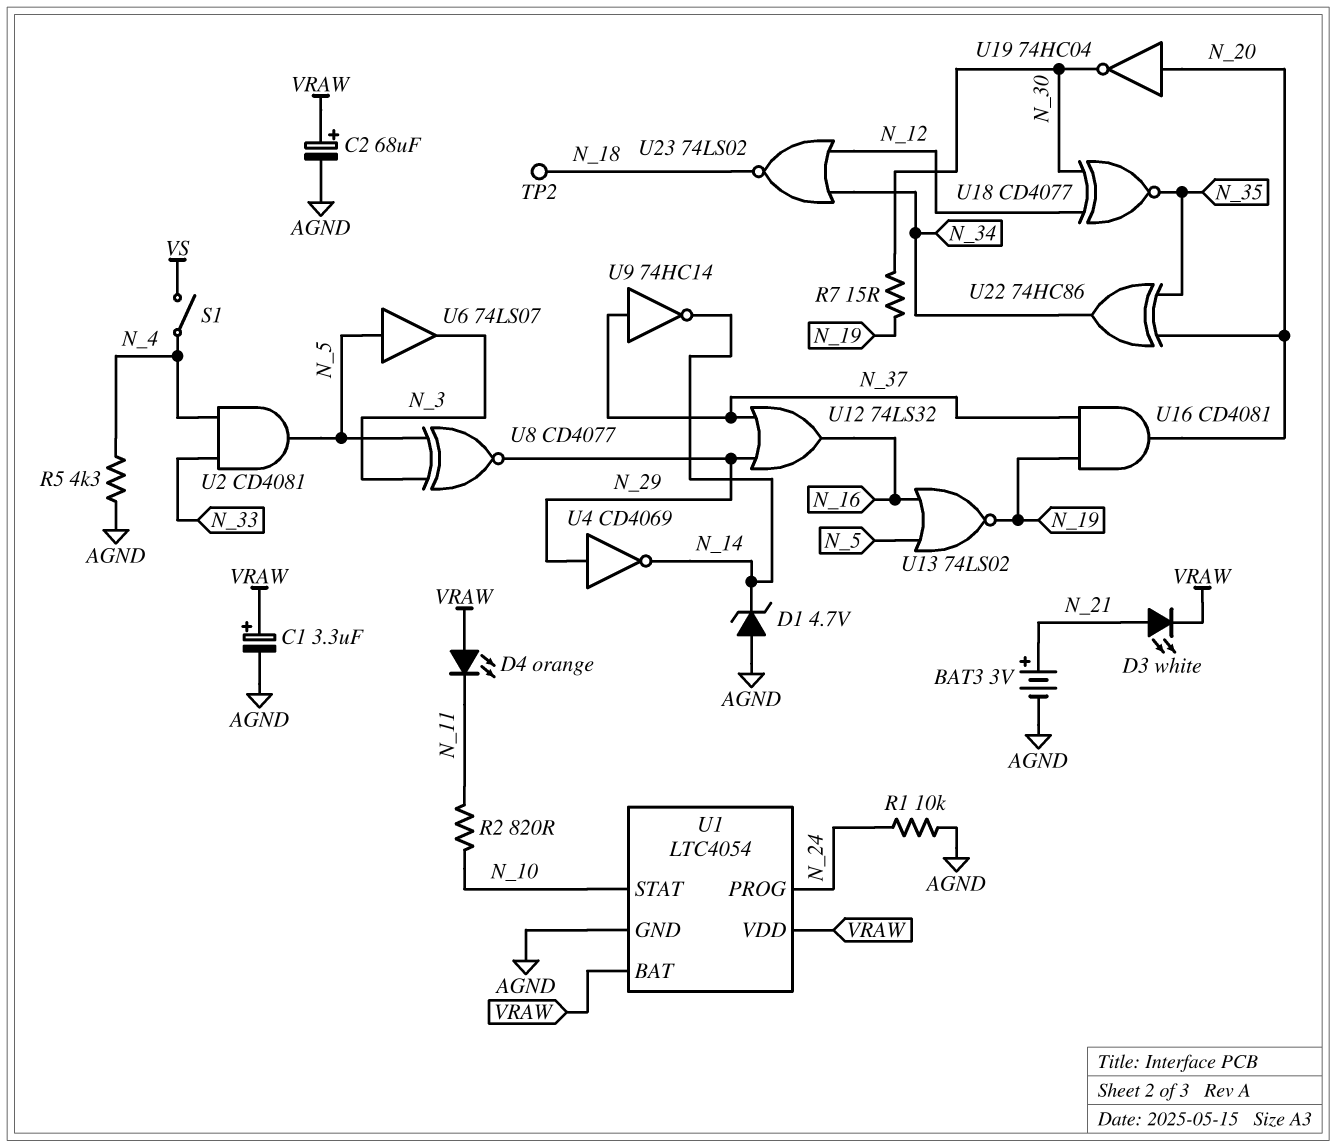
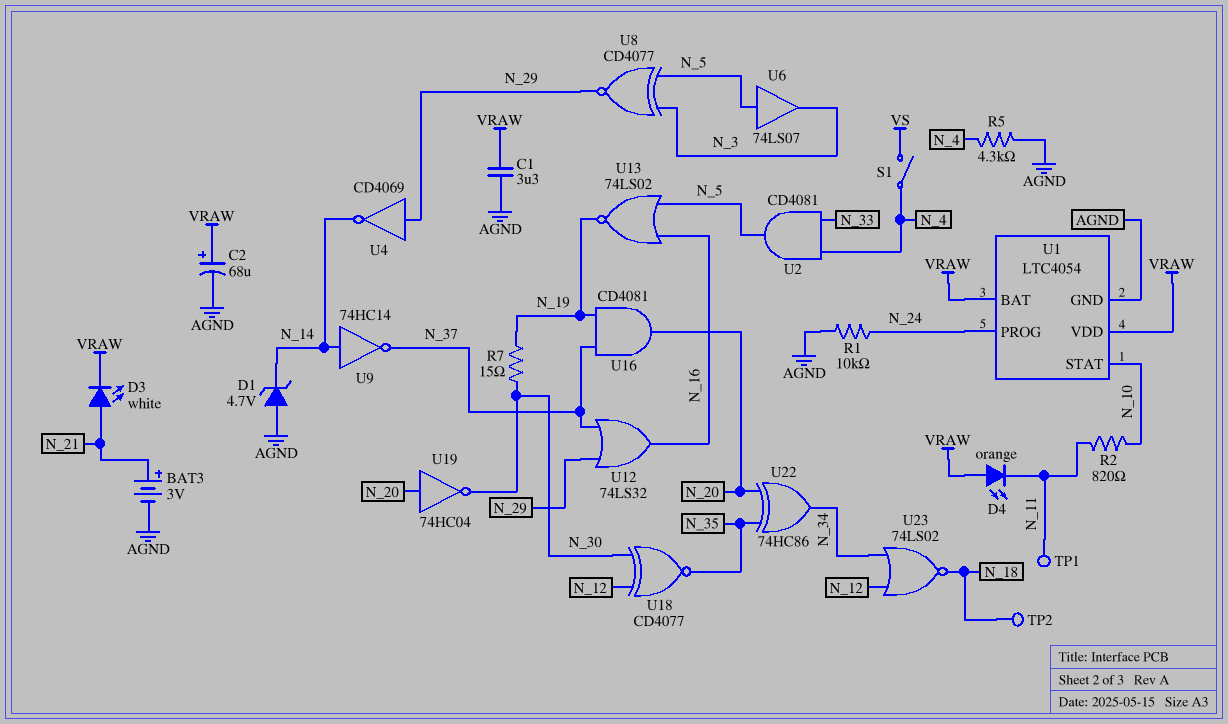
C1: 3.3uF (plus VRAW, minus AGND) -> 3.3uF (AGND, VRAW)
TP1: none -> test point (N_11)
U9: NOT 74HC14 (in N_37, out N_14) -> NOT 74HC14 (in N_14, out N_37)

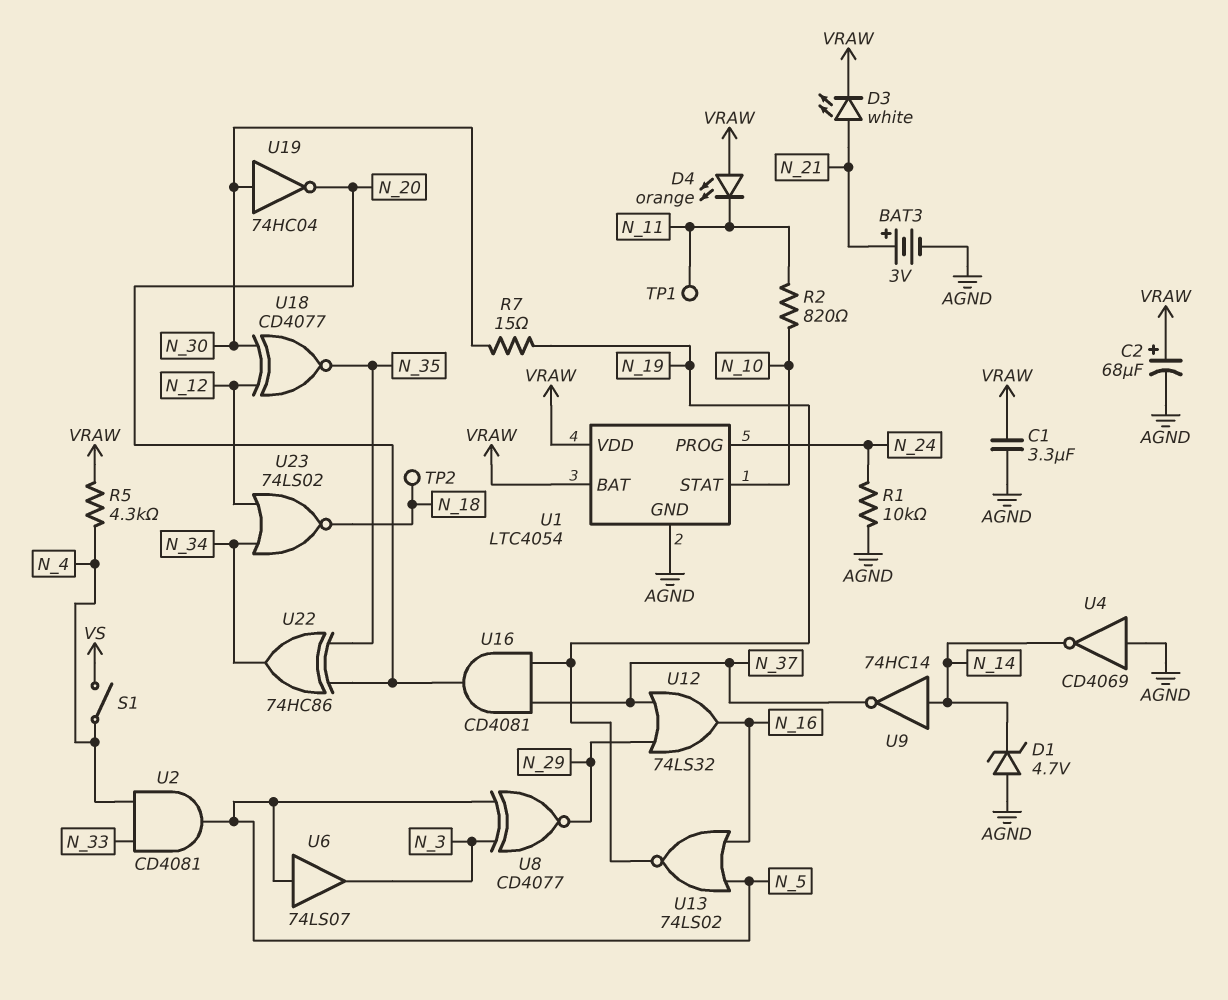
R5: 4.3k (AGND, N_4) -> 4.3k (N_4, VRAW)
U4: NOT CD4069 (in N_29, out N_14) -> NOT CD4069 (in AGND, out N_14)
U19: NOT 74HC04 (in N_20, out N_30) -> NOT 74HC04 (in N_30, out N_20)

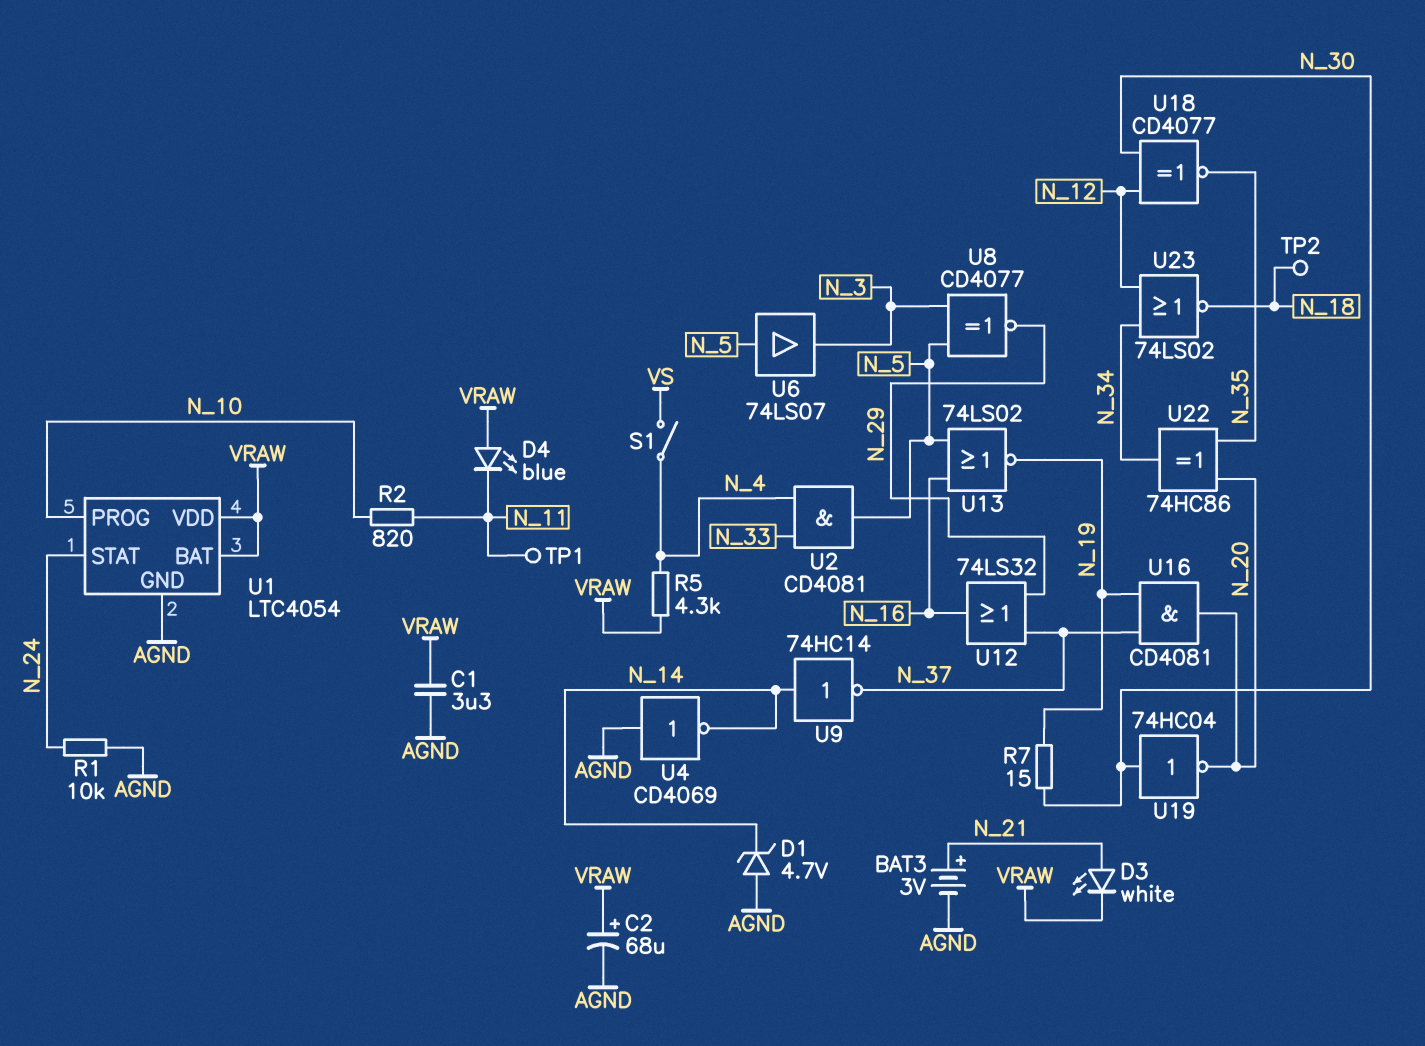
D4: LED orange (A VRAW, K N_11) -> LED blue (A VRAW, K N_11)
U1 pin PROG: N_24 -> N_10
U1 pin STAT: N_10 -> N_24

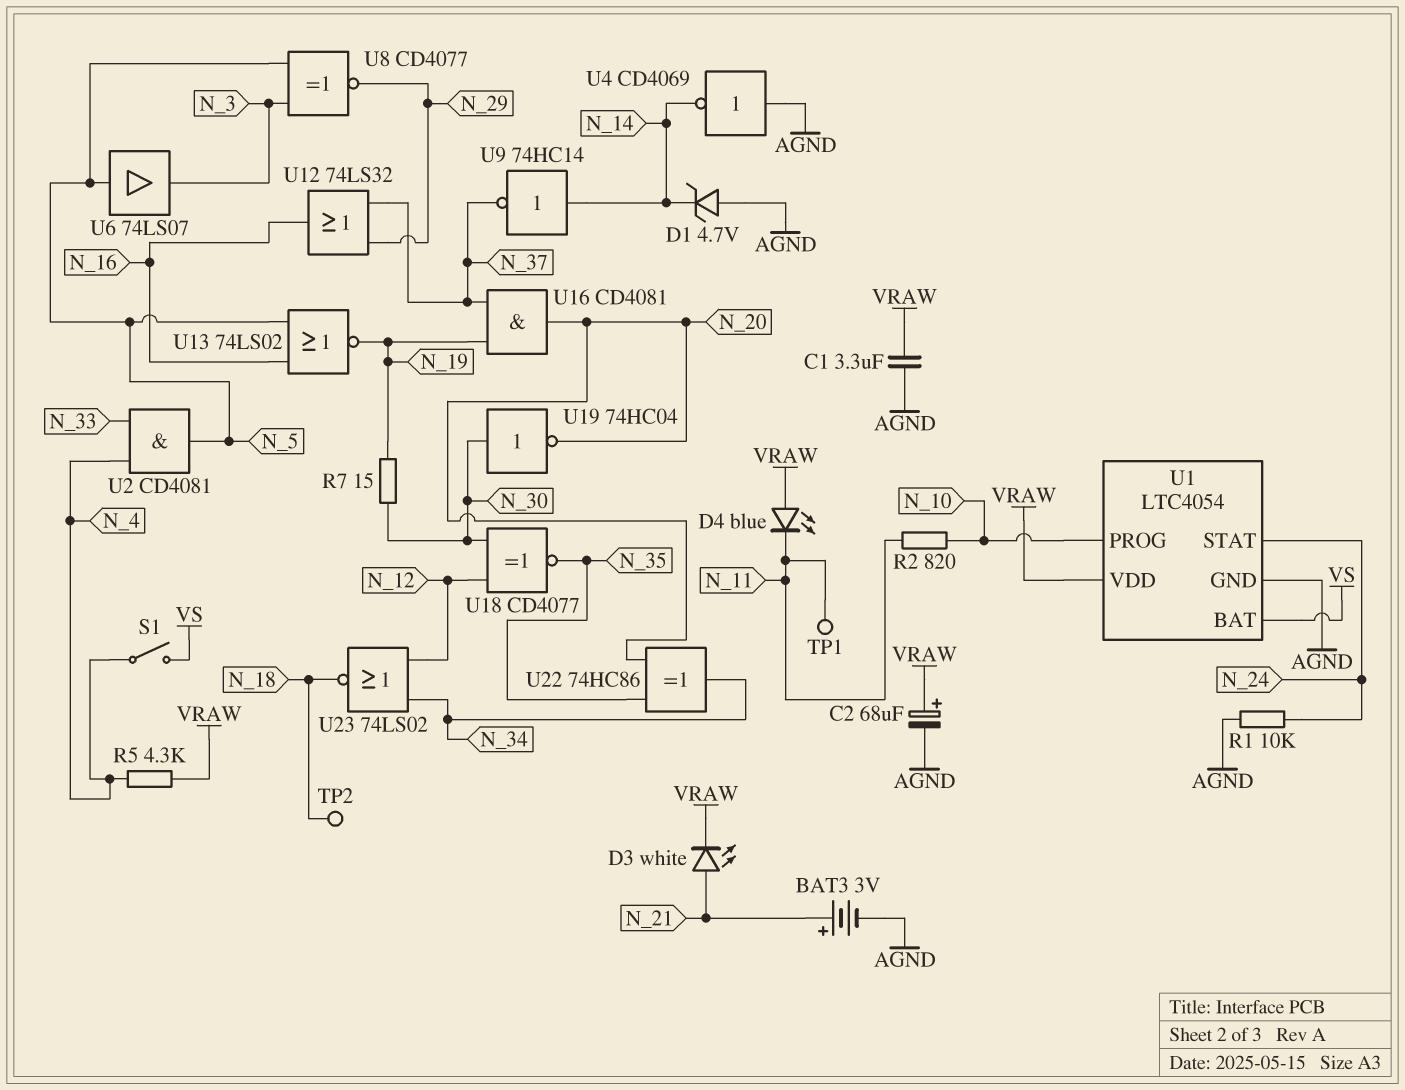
U1 pin BAT: VRAW -> VS

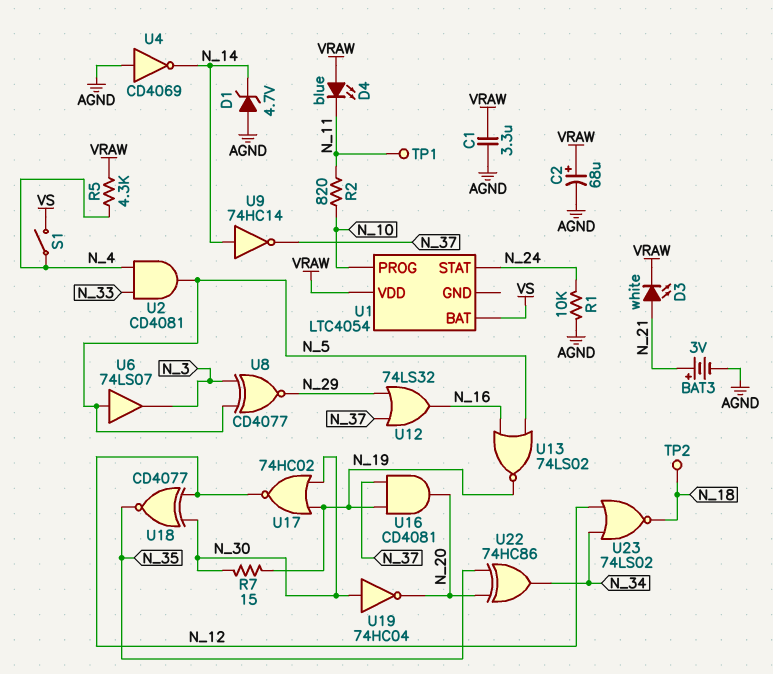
U1 pin GND: AGND -> none
U17: none -> NOR 74HC02 (in N_19, in N_30, out N_12)

